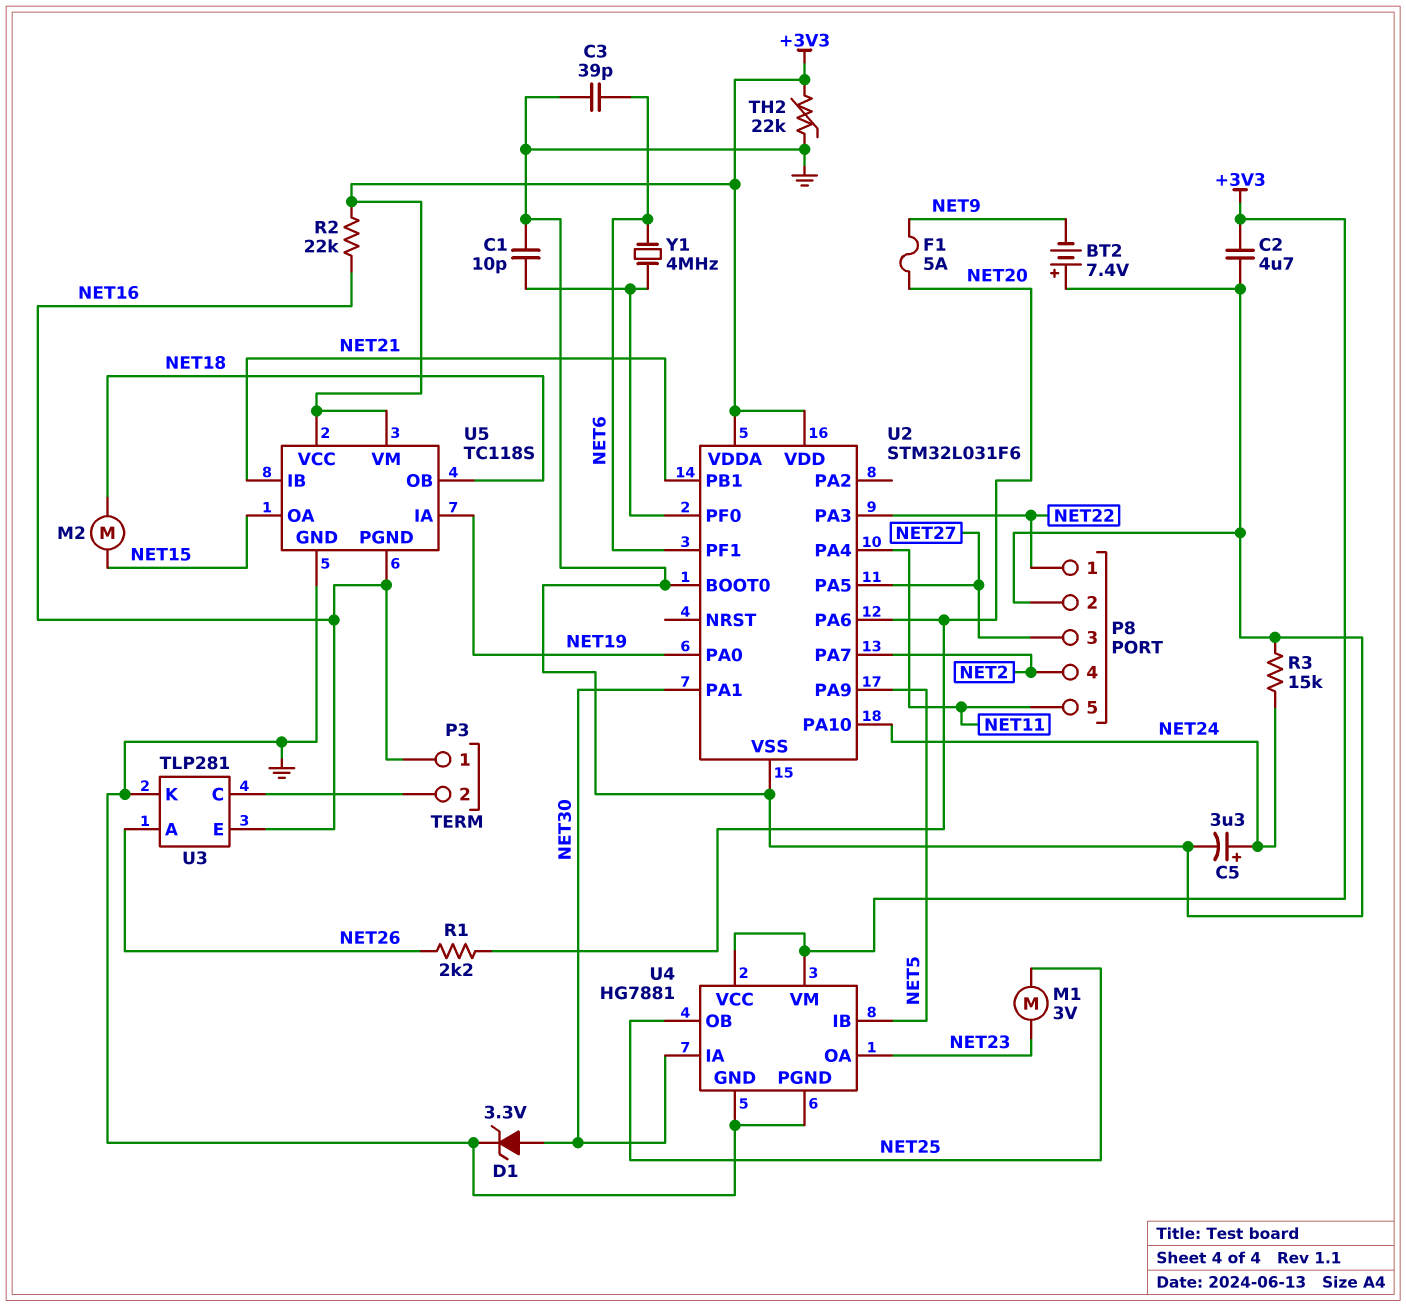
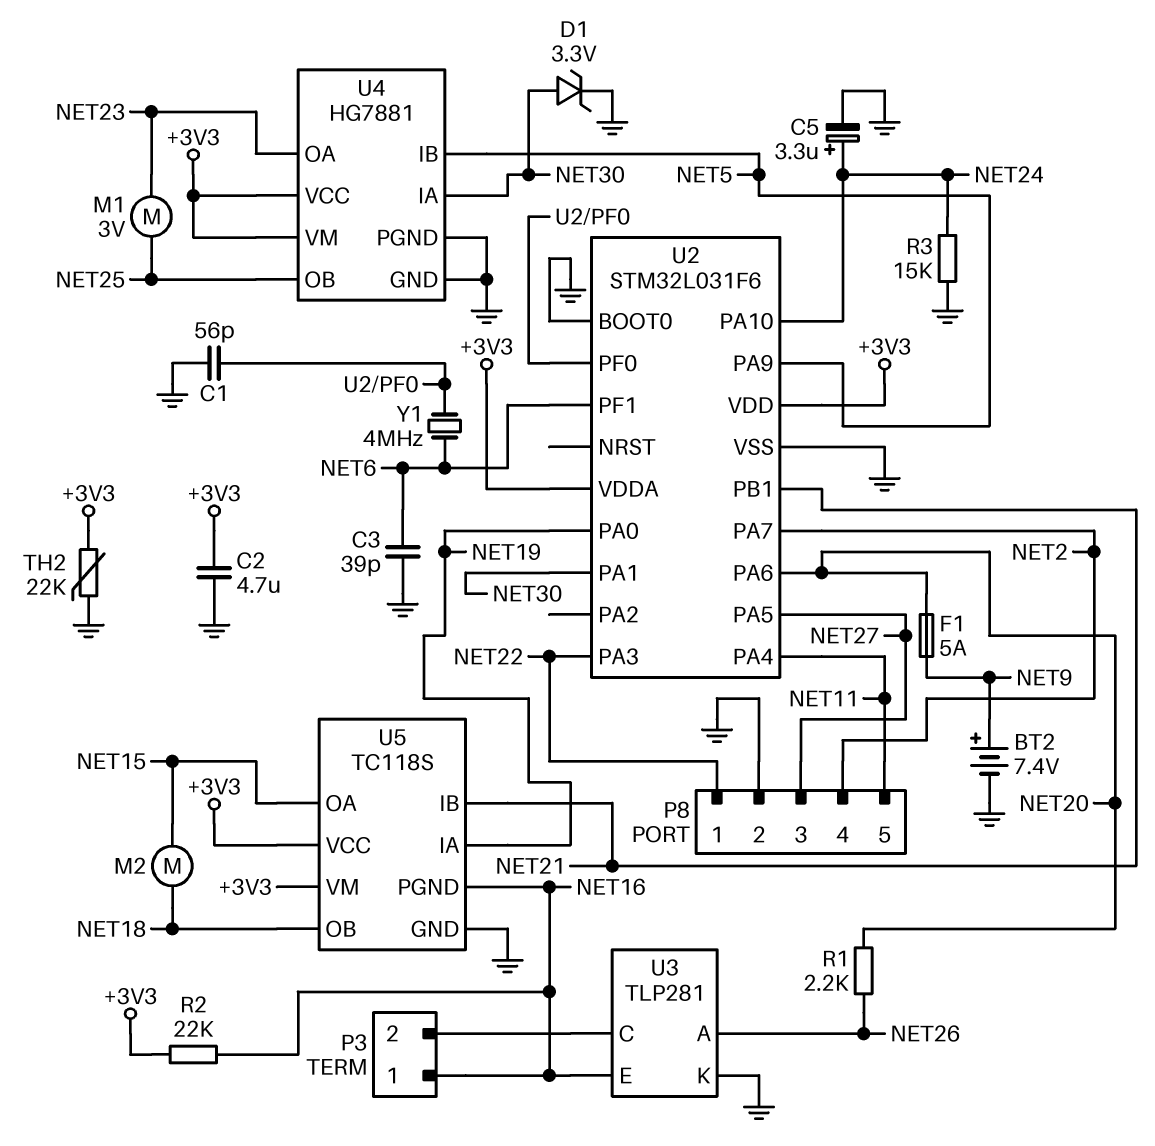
BT2: 7.4V (plus GND, minus NET9) -> 7.4V (plus NET9, minus GND)
C1: 10pF (GND, U2/PF0) -> 56pF (GND, U2/PF0)

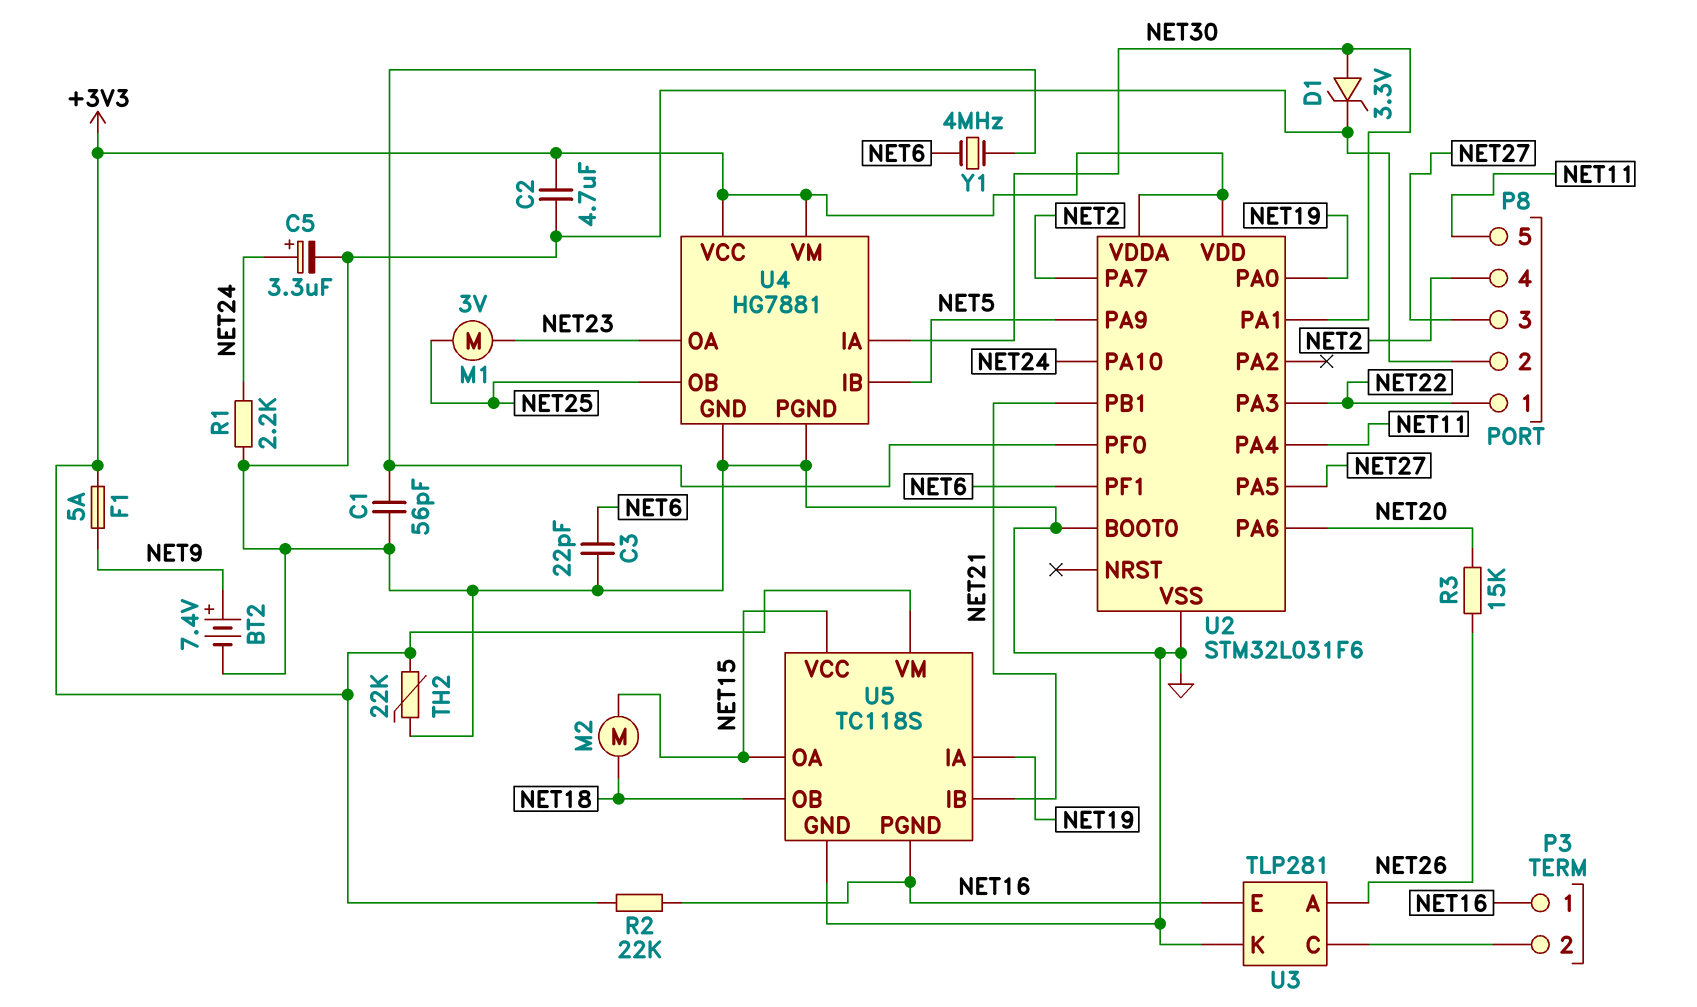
C3: 39pF (GND, NET6) -> 22pF (GND, NET6)
F1: 5A (NET9, NET20) -> 5A (+3V3, NET9)
R1: 2.2k (NET20, NET26) -> 2.2k (GND, NET24)
R3: 15k (GND, NET24) -> 15k (NET20, NET26)
U5 pin VCC: +3V3 -> NET15

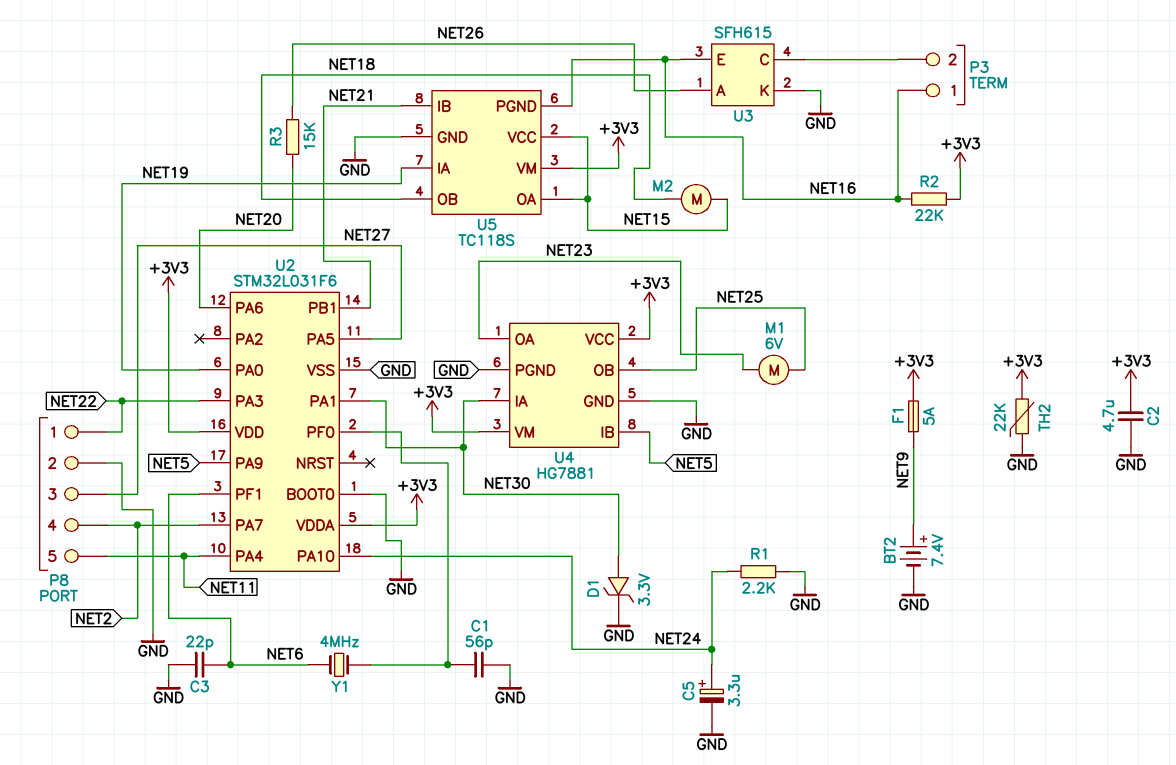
M1: motor 3V (NET23, NET25) -> motor 6V (NET23, NET25)
U3: TLP281 -> SFH615

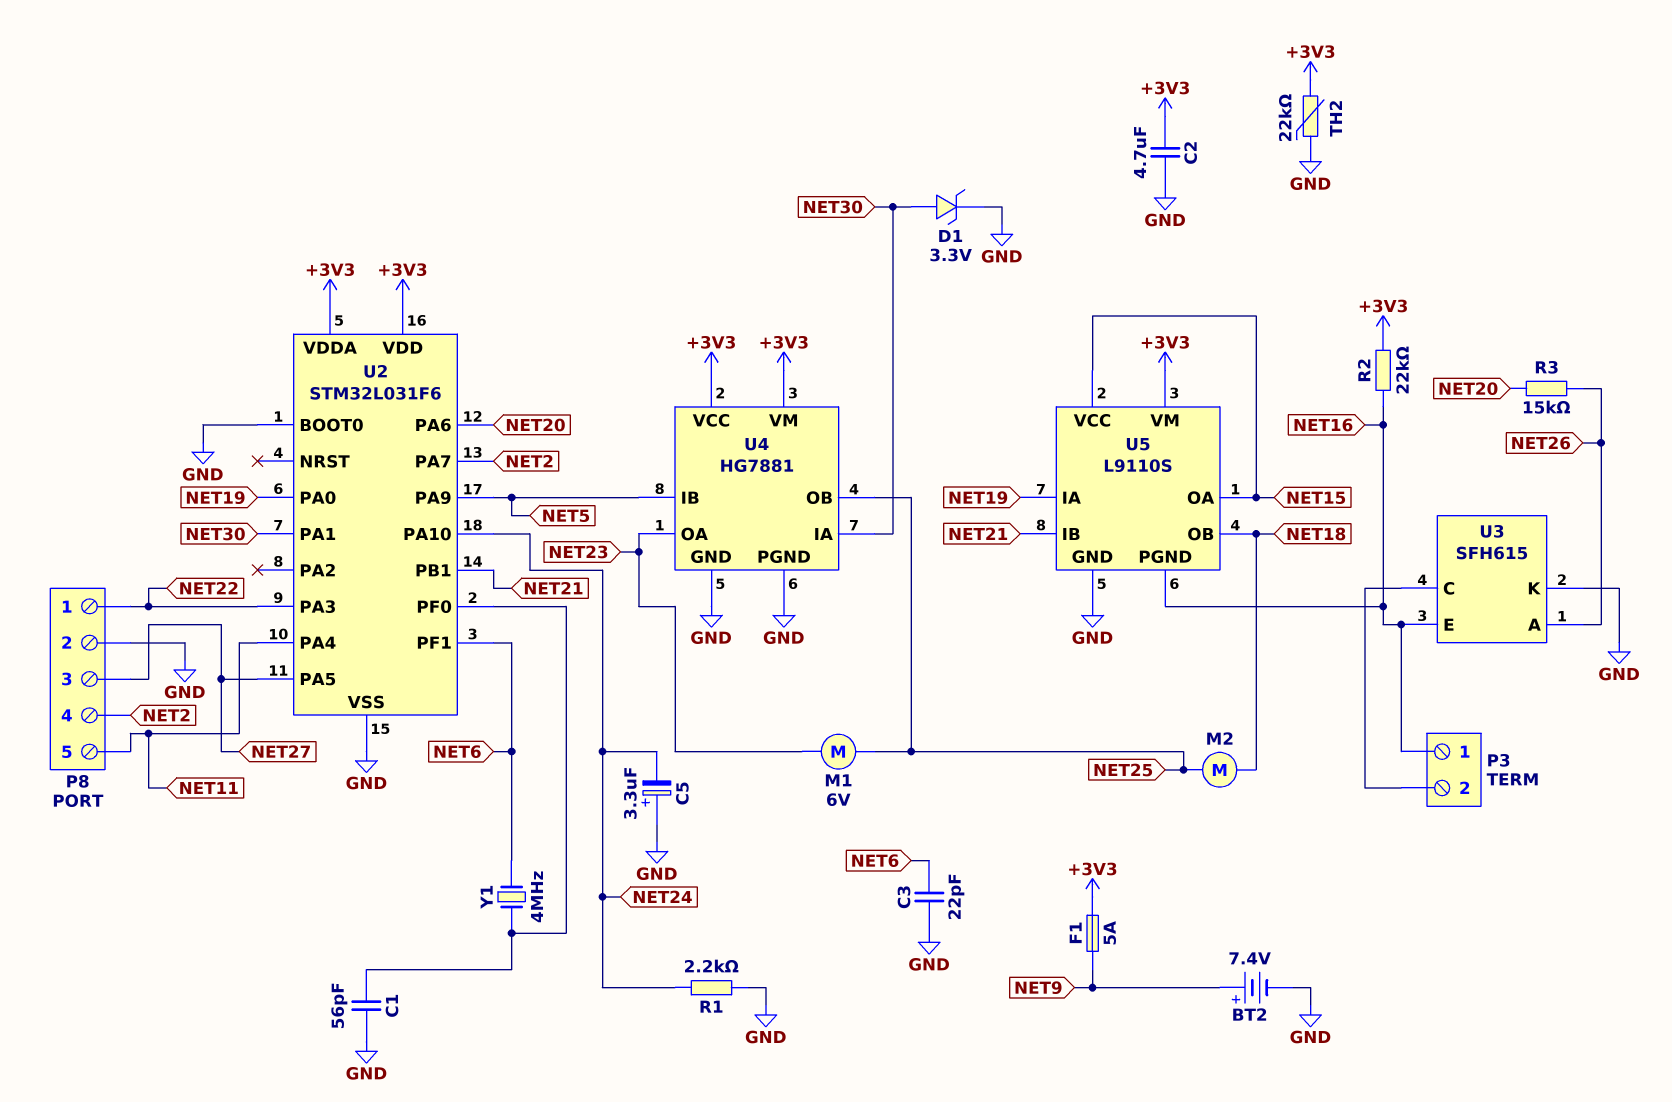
C5: 3.3uF (plus NET24, minus GND) -> 3.3uF (plus GND, minus NET24)
M2: motor (NET15, NET18) -> motor (NET18, NET25)
U5: TC118S -> L9110S

